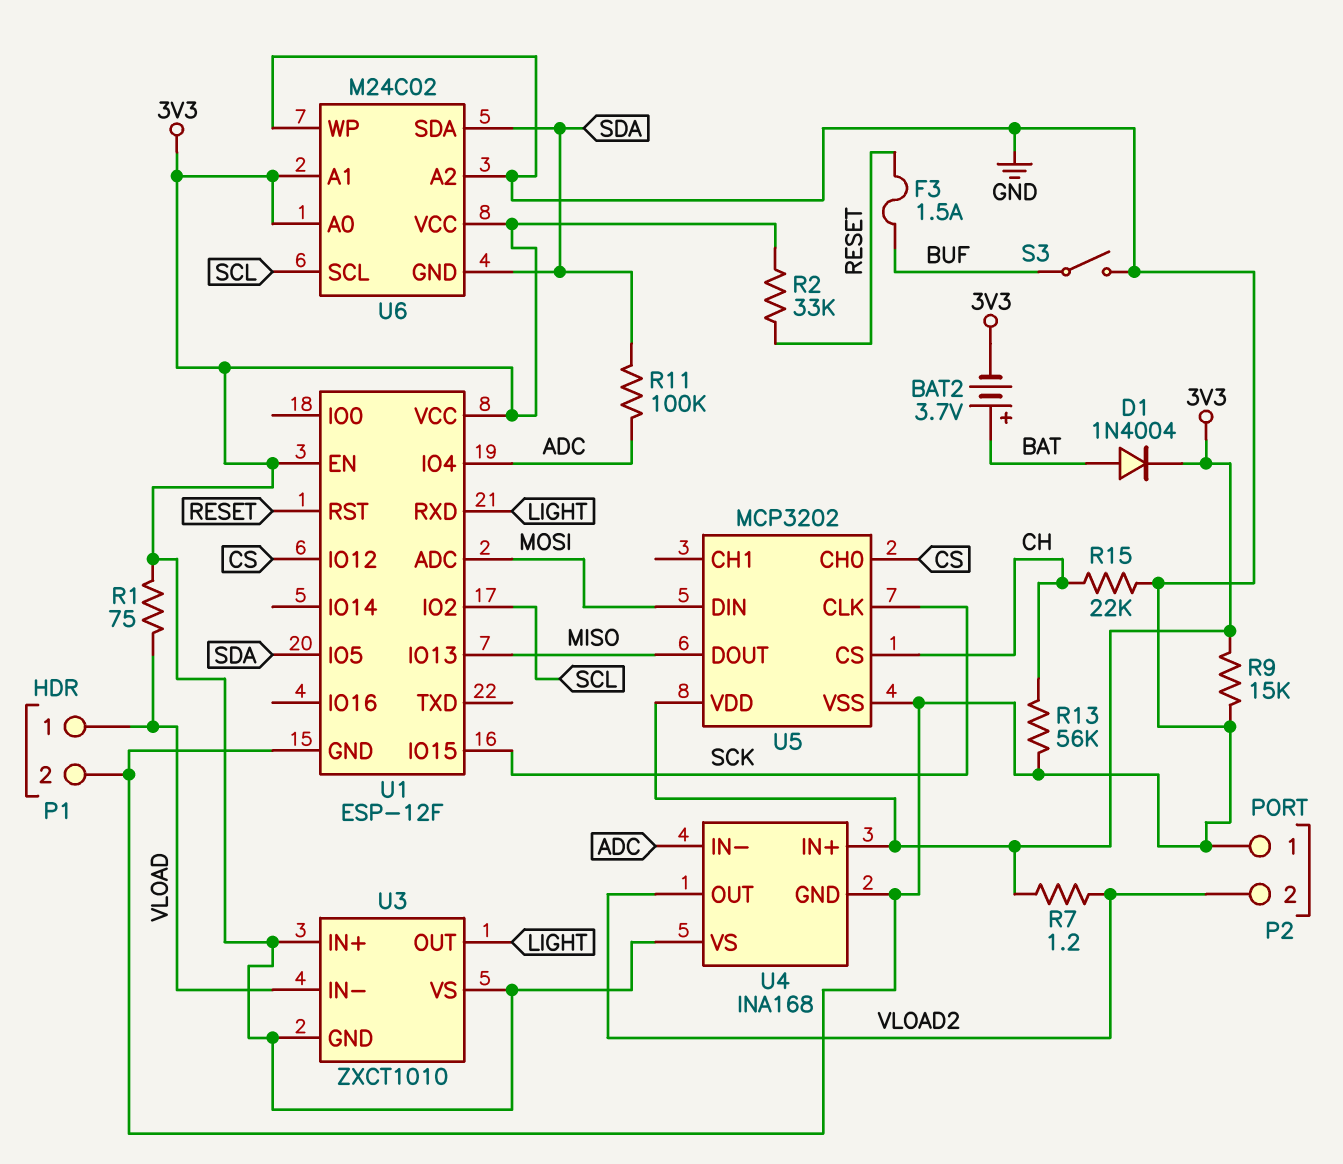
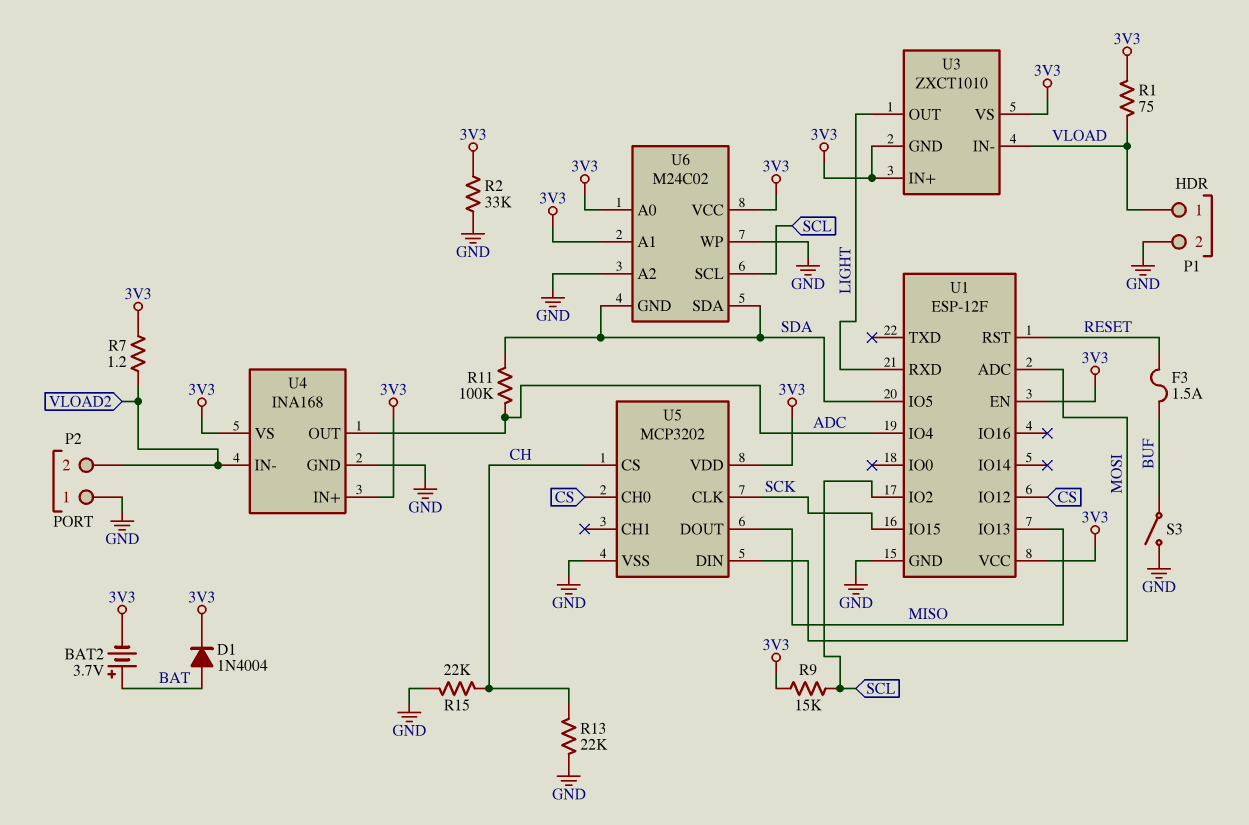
R2: 33k (3V3, RESET) -> 33k (3V3, GND)
R9: 15k (3V3, GND) -> 15k (3V3, SCL)
R13: 56k (CH, GND) -> 22k (CH, GND)
U4 pin IN-: ADC -> VLOAD2
U4 pin OUT: VLOAD2 -> ADC

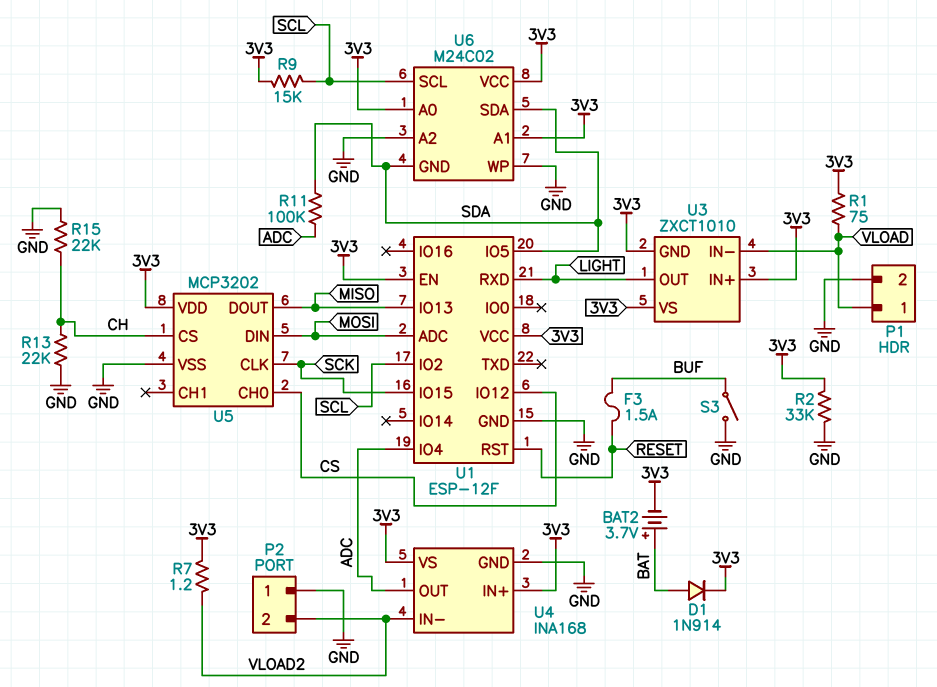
D1: diode 1N4004 (A BAT, K 3V3) -> diode 1N914 (A BAT, K 3V3)

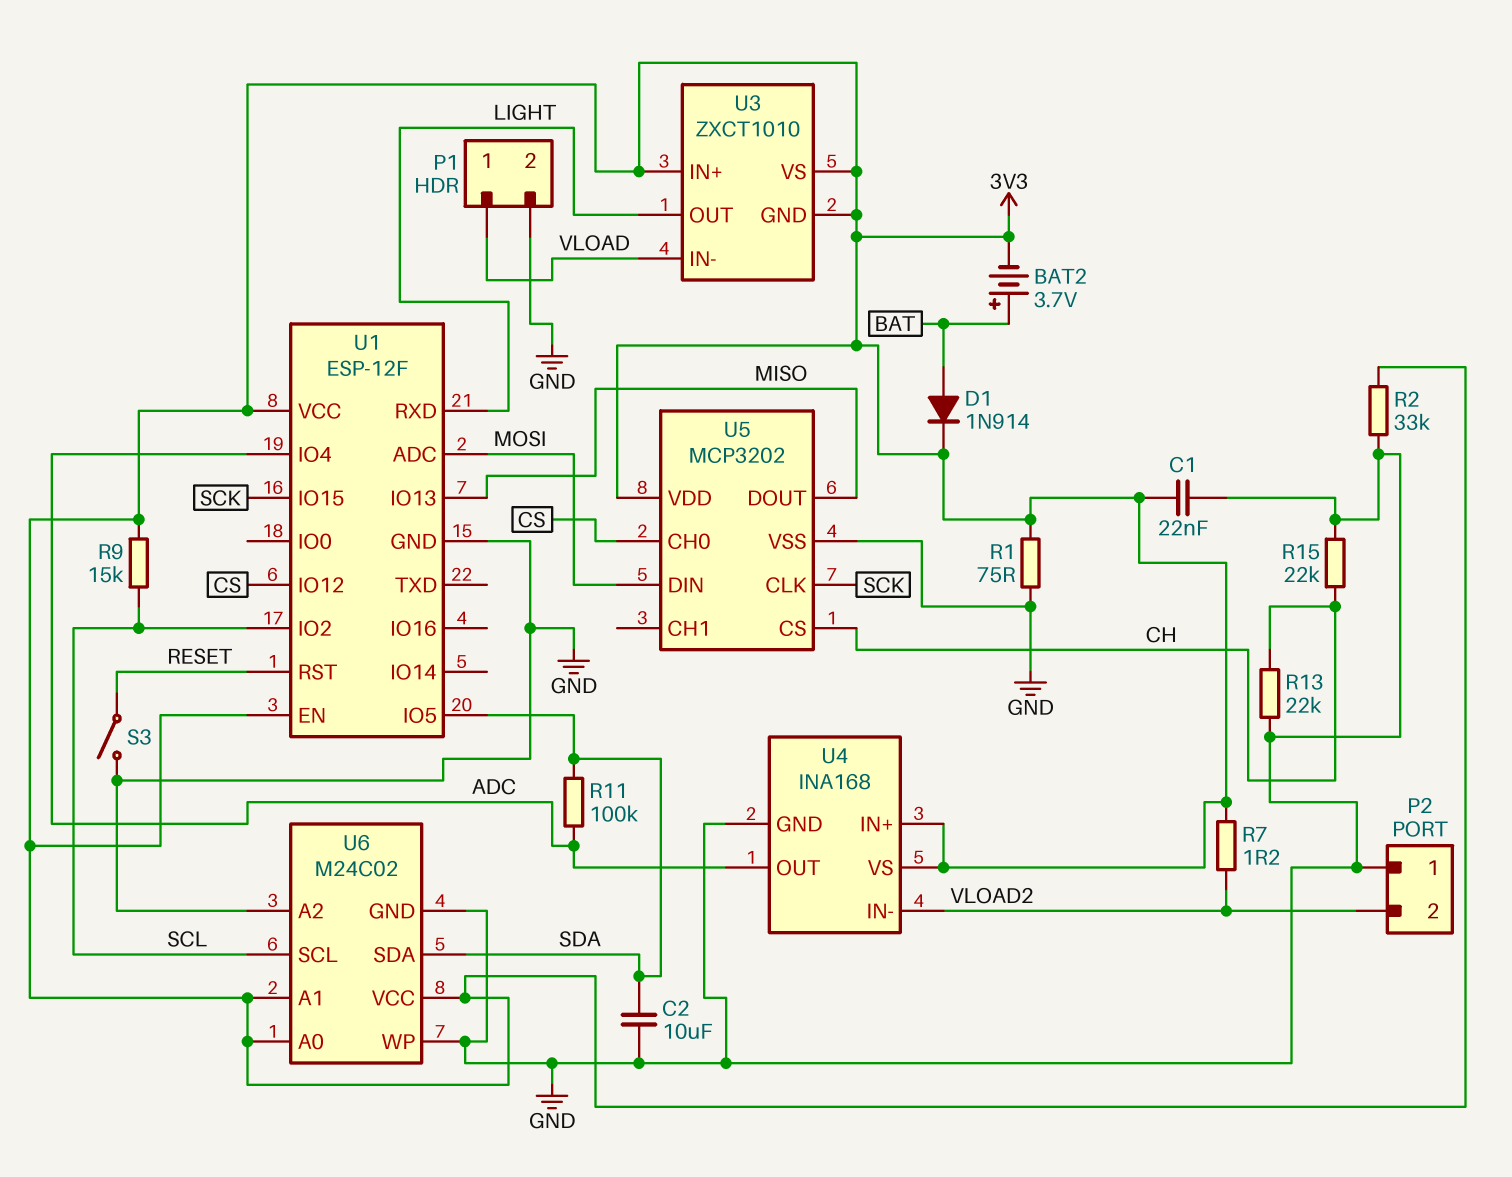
C1: none -> 22nF (3V3, GND)
C2: none -> 10uF (GND, SDA)
F3: 1.5A (BUF, RESET) -> none
R1: 75 (3V3, VLOAD) -> 75 (3V3, GND)
S3: switch (BUF, GND) -> switch (GND, RESET)
U6 pin GND: SDA -> GND

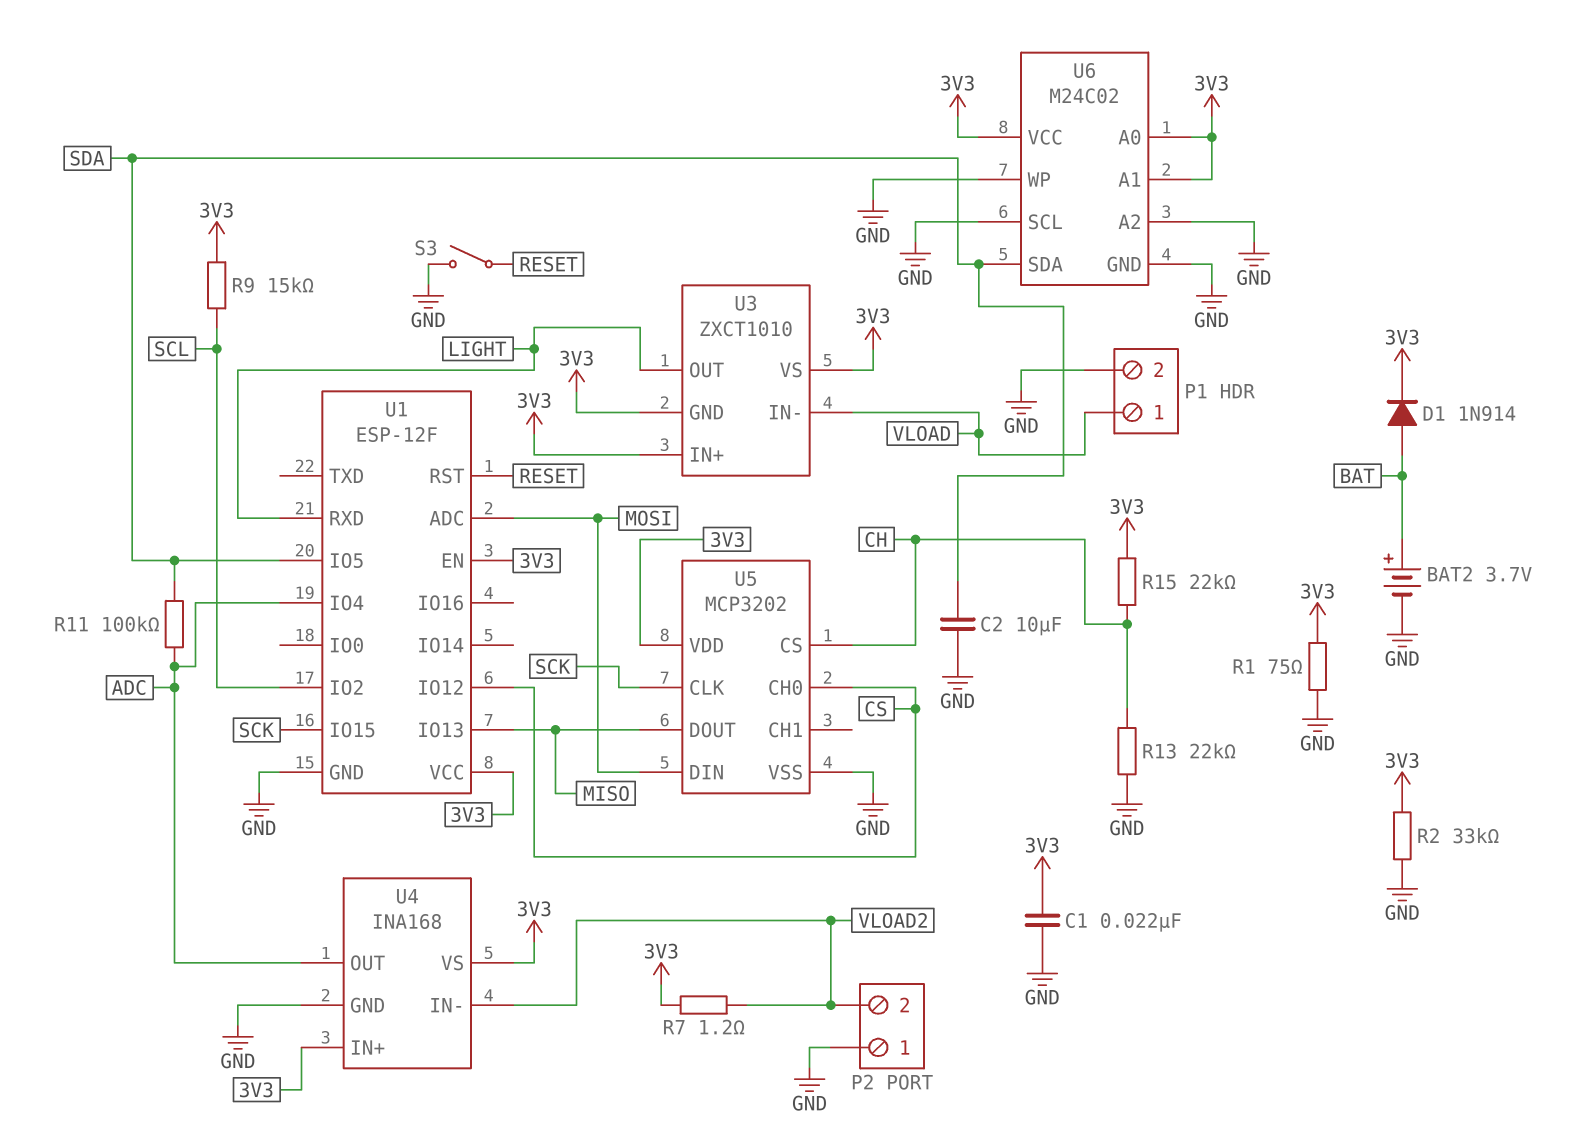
BAT2: 3.7V (plus BAT, minus 3V3) -> 3.7V (plus BAT, minus GND)
R15: 22k (CH, GND) -> 22k (3V3, CH)
U6 pin SCL: SCL -> GND

